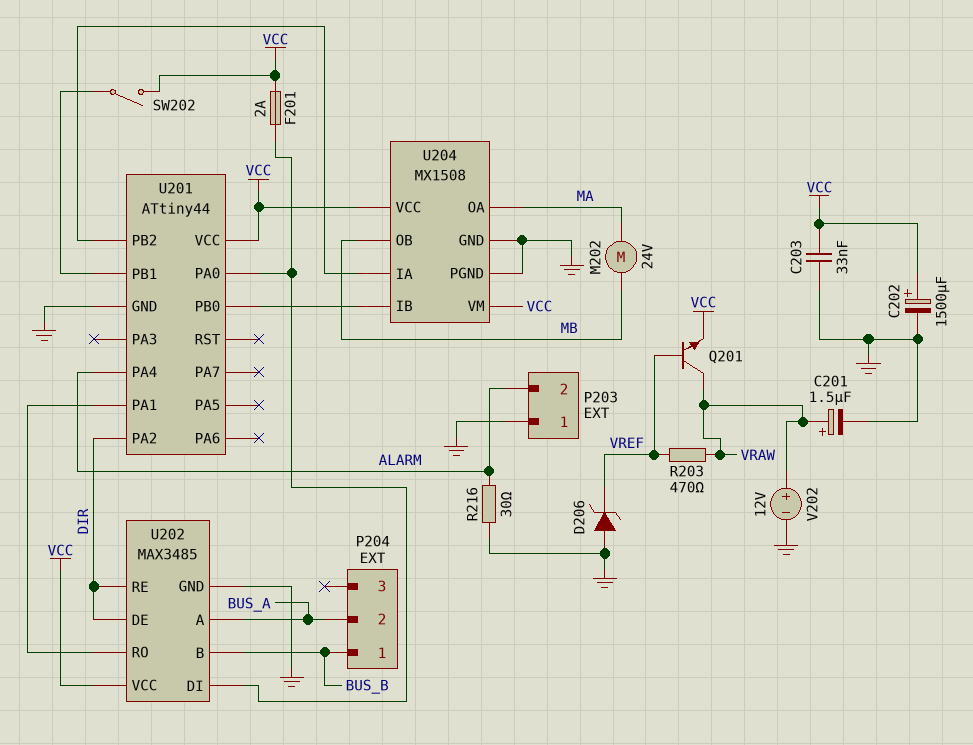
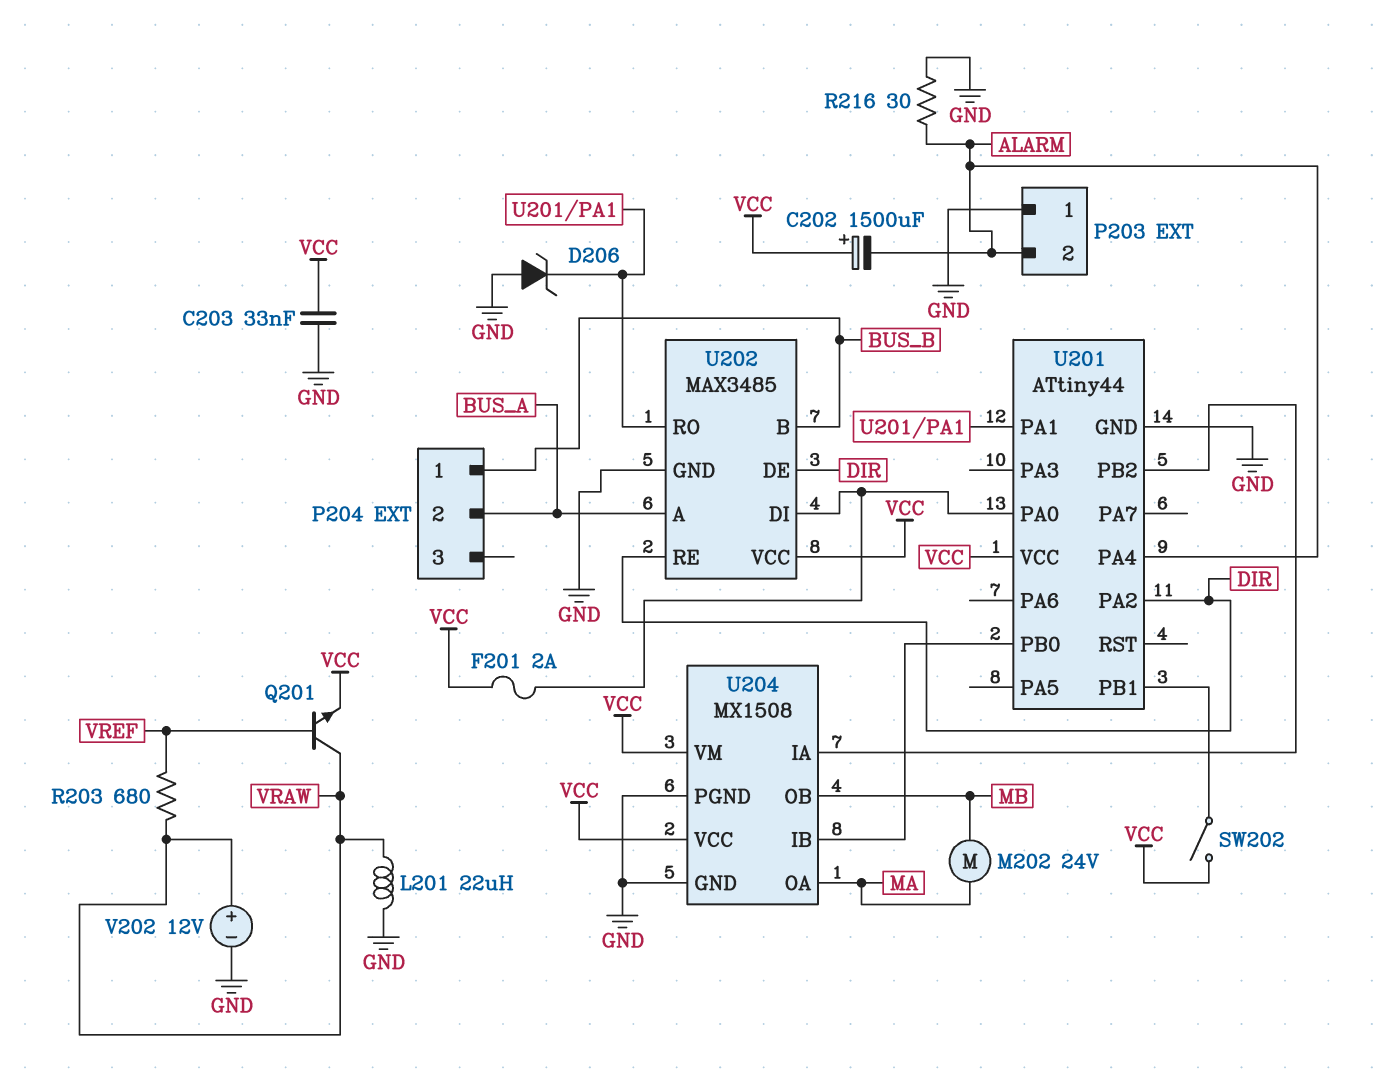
C201: 1.5uF (plus VRAW, minus GND) -> none
C202: 1500uF (plus VCC, minus GND) -> 1500uF (plus VCC, minus ALARM)
D206: zener (A GND, K VREF) -> zener (A GND, K U201/PA1)
L201: none -> 22uH (GND, VRAW)
R203: 470 (VRAW, VREF) -> 680 (VRAW, VREF)

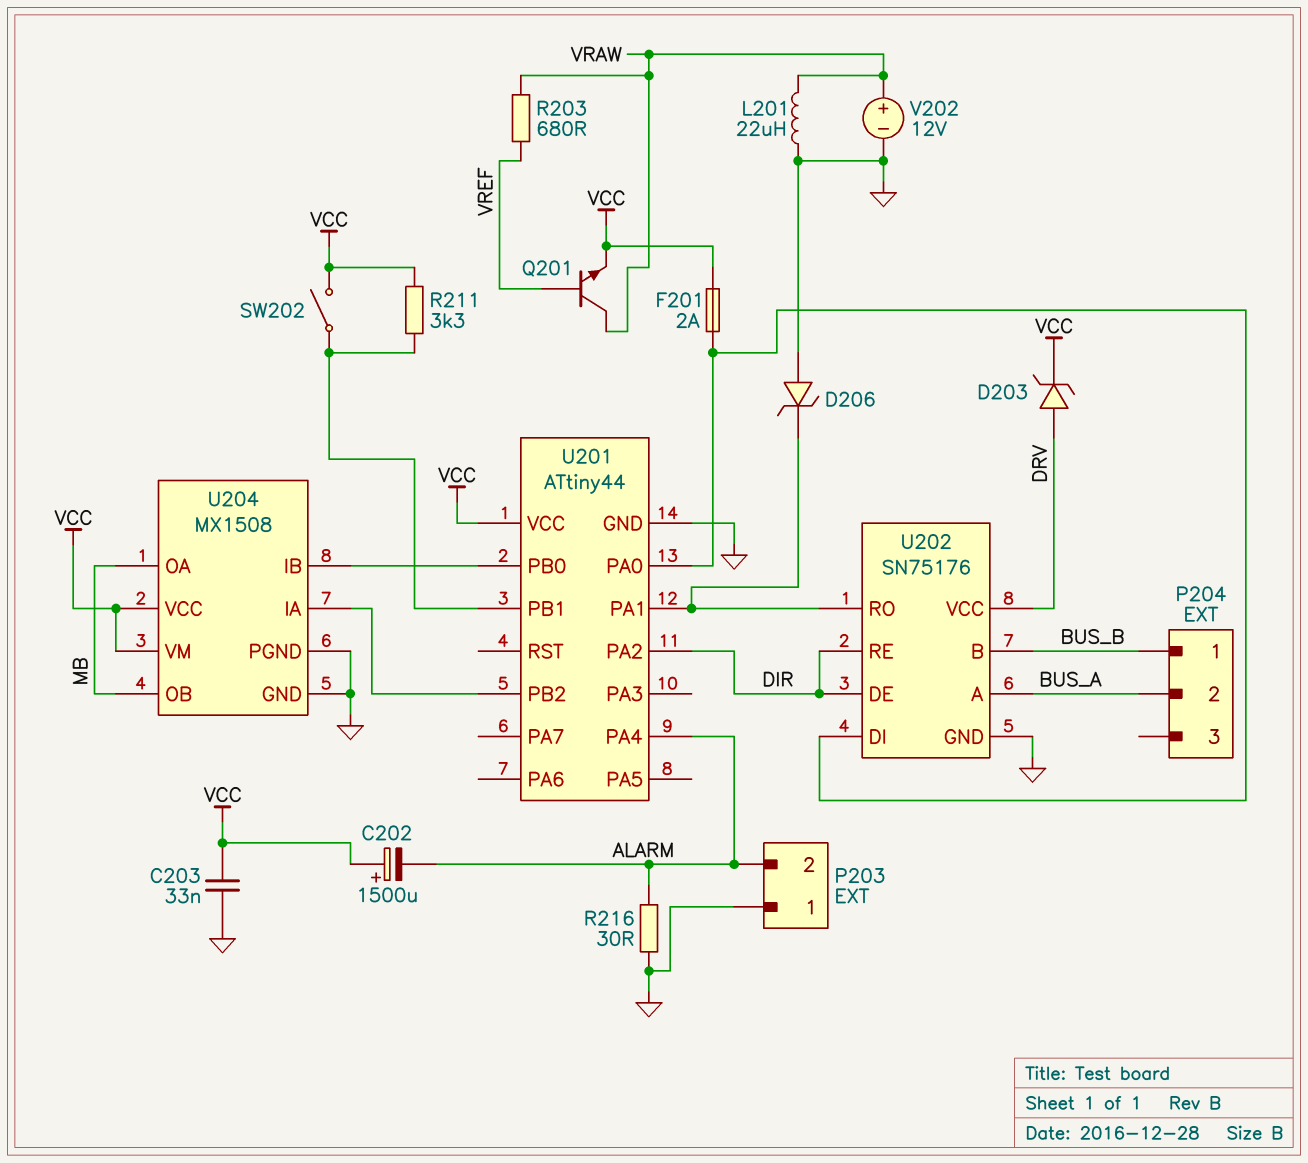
D203: none -> zener (A DRV, K VCC)
M202: motor 24V (MA, MB) -> none
R211: none -> 3.3k (U201/PB1, VCC)
U202: MAX3485 -> SN75176
U202 pin VCC: VCC -> DRV
U204 pin OA: MA -> MB

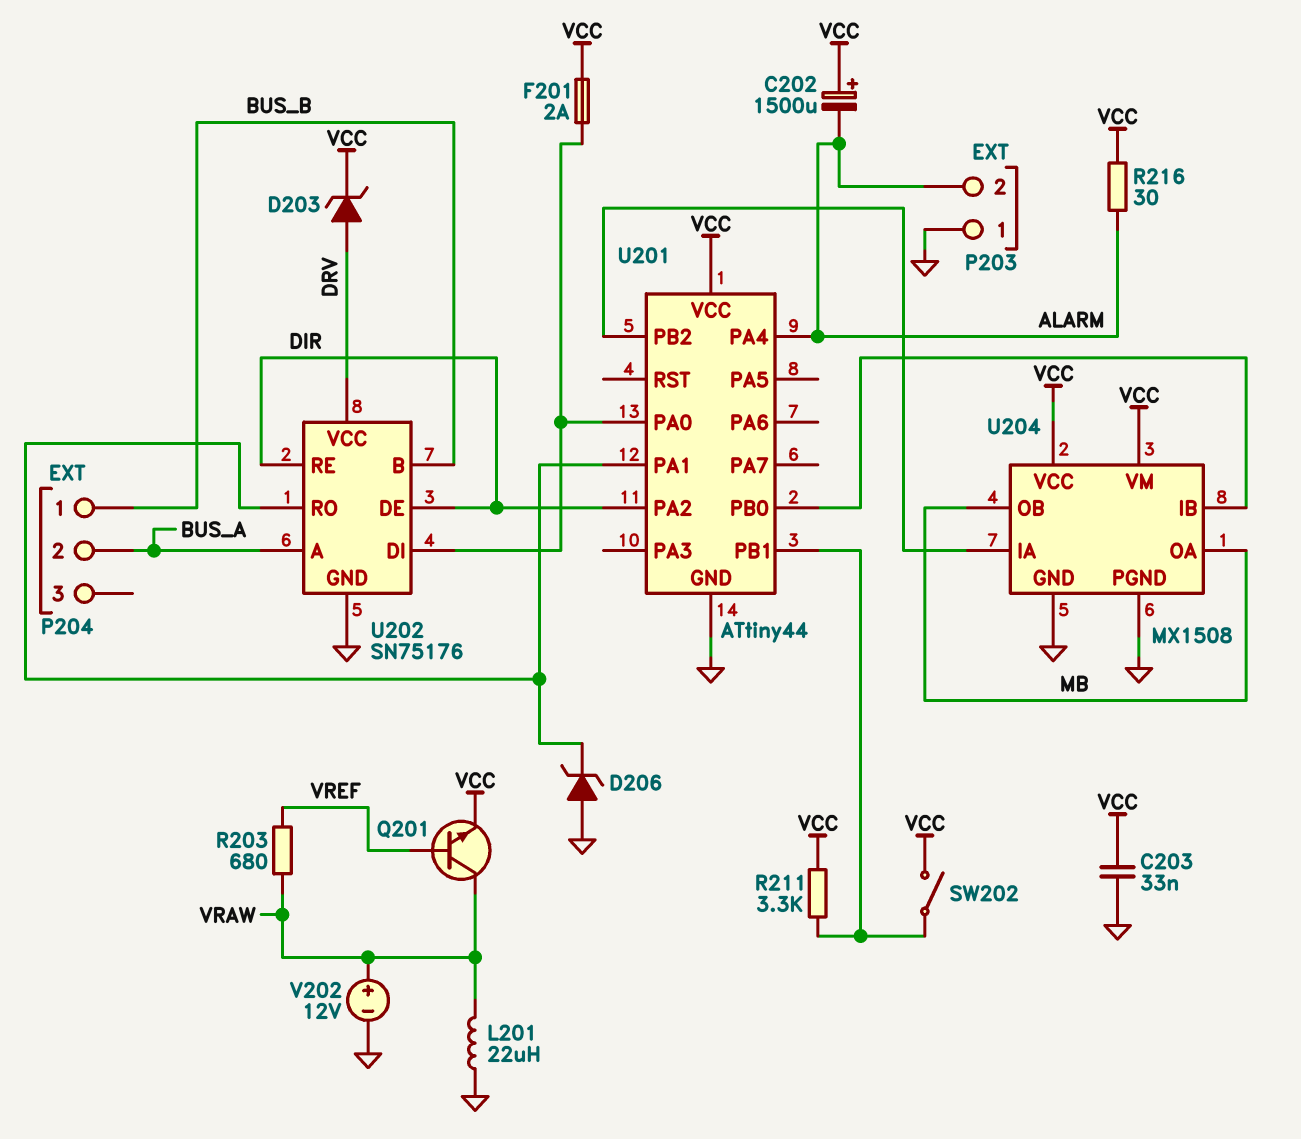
R216: 30 (ALARM, GND) -> 30 (ALARM, VCC)

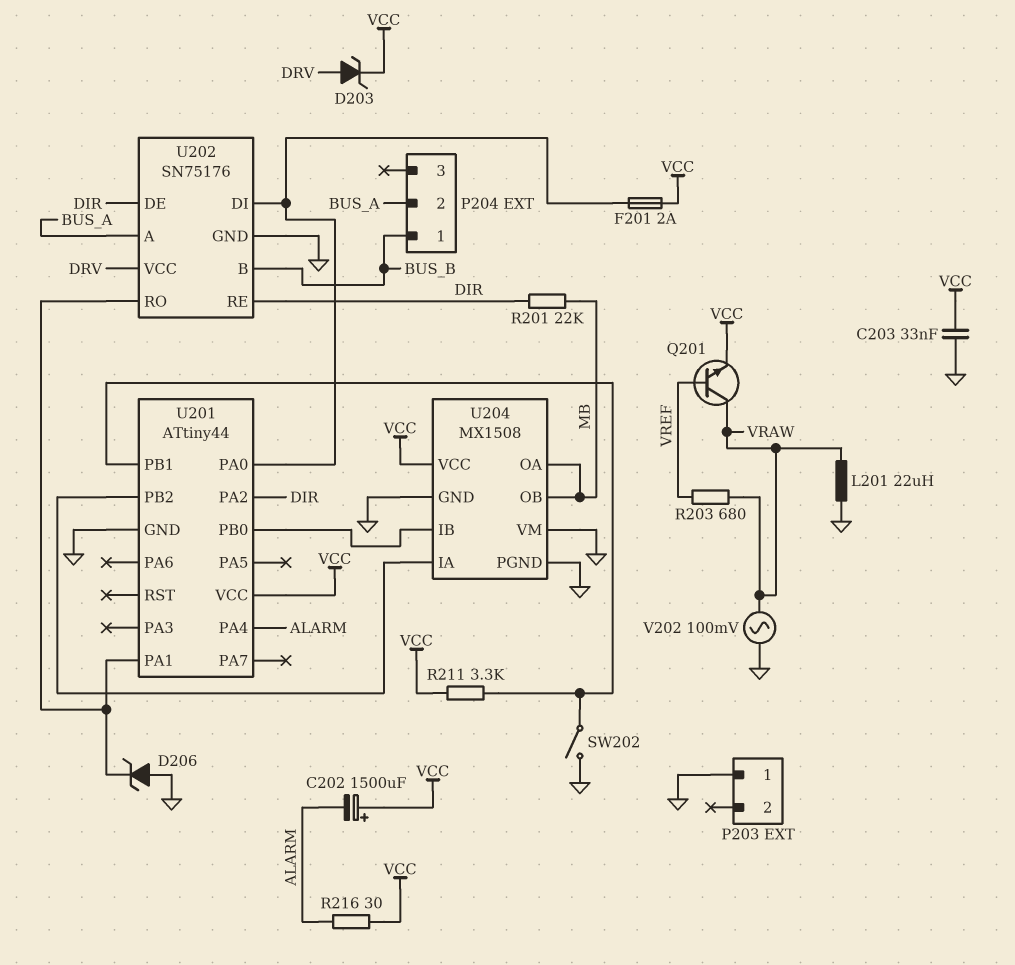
P203 pin 2: ALARM -> none
R201: none -> 22k (DIR, MB)
SW202: switch (U201/PB1, VCC) -> switch (GND, U201/PB1)
U204 pin VM: VCC -> GND
V202: 12V (plus VRAW, minus GND) -> AC 100mV (GND, VRAW)

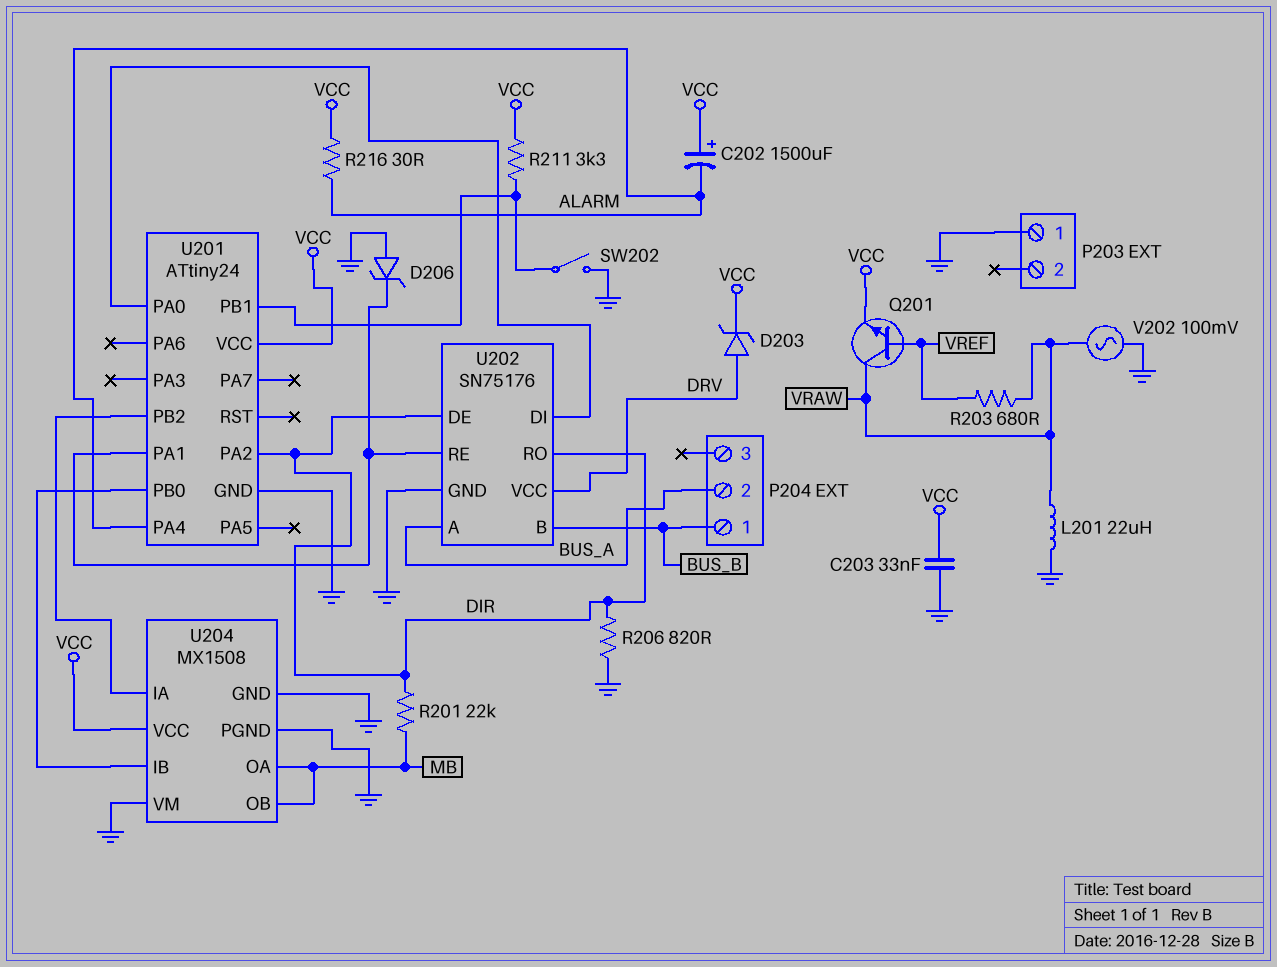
F201: 2A (U201/PA0, VCC) -> none
R206: none -> 820 (DIR, GND)
U201: ATtiny44 -> ATtiny24
U202 pin RE: DIR -> U201/PA1
U202 pin RO: U201/PA1 -> DIR

